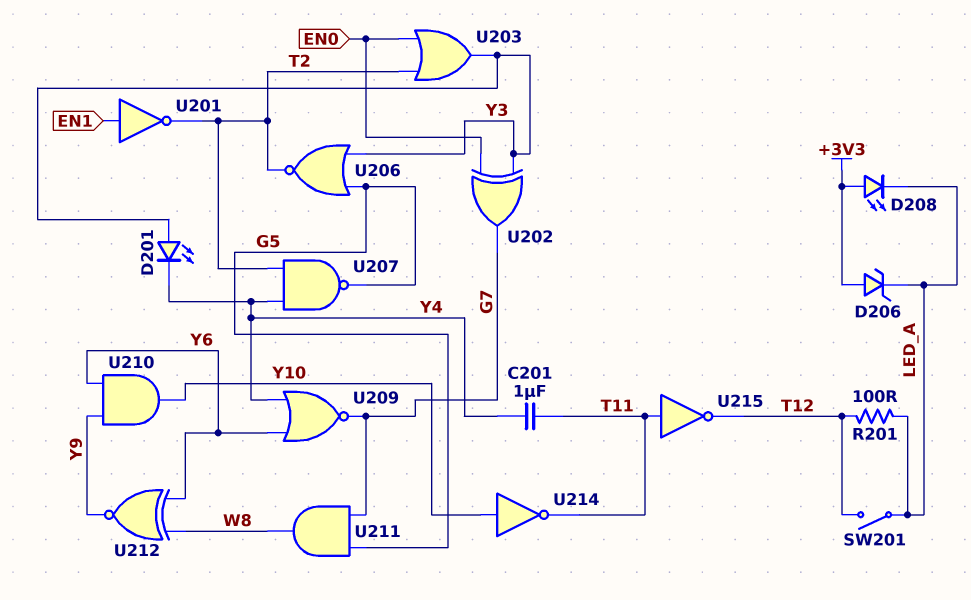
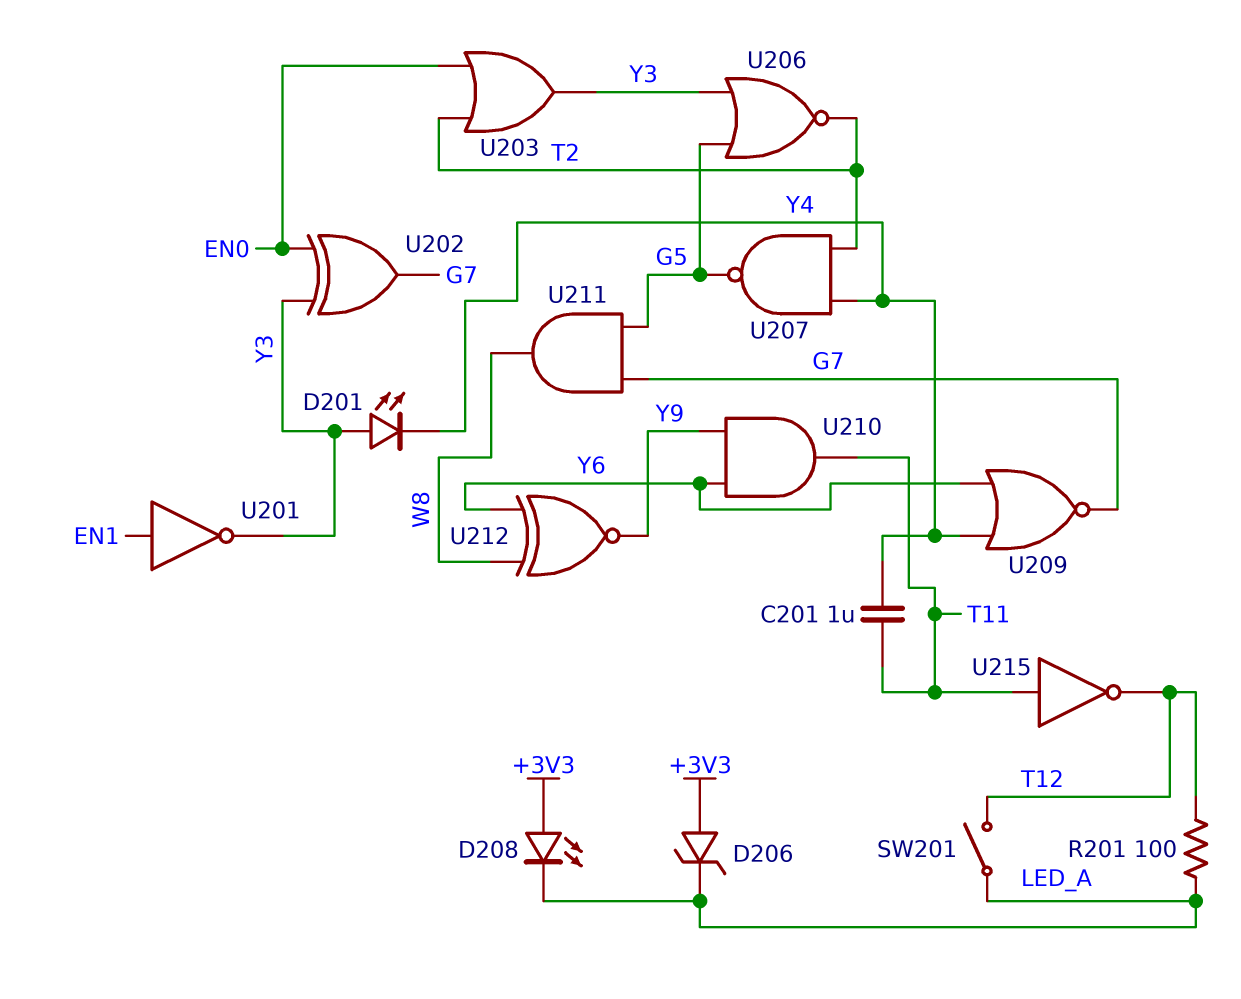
U201: NOT (in EN1, out T2) -> NOT (in EN1, out Y3)
U210: AND (in Y6, in Y9, out Y10) -> AND (in Y6, in Y9, out T11)
U214: NOT (in Y10, out T11) -> none

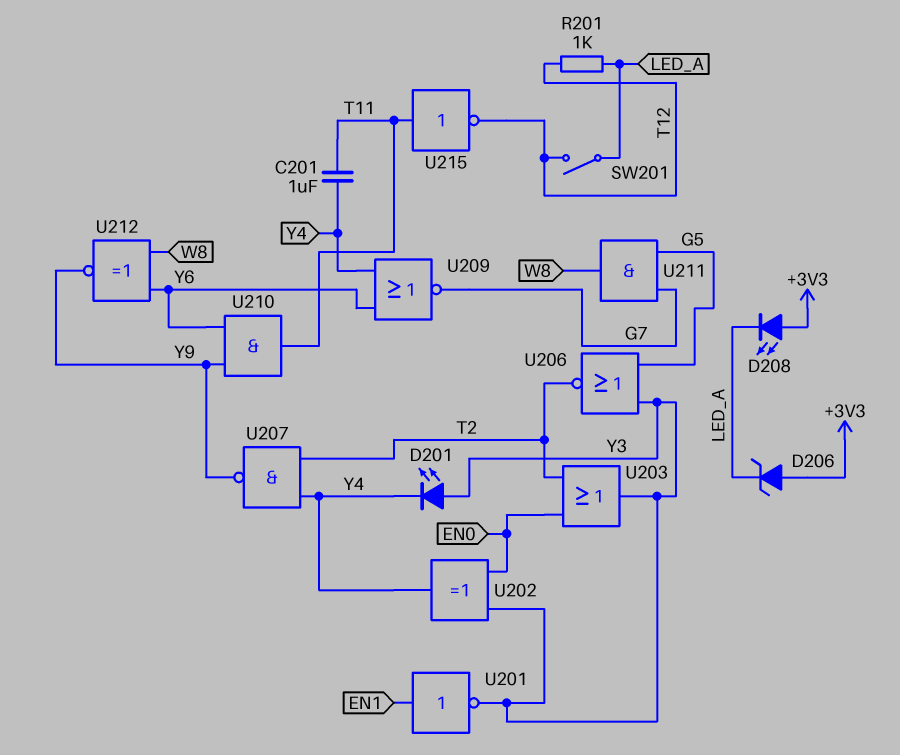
R201: 100 (LED_A, T12) -> 1k (LED_A, T12)
U202: XOR (in EN0, in Y3, out G7) -> XOR (in EN0, in Y3, out Y4)
U207: NAND (in T2, in Y4, out G5) -> NAND (in T2, in Y4, out Y9)

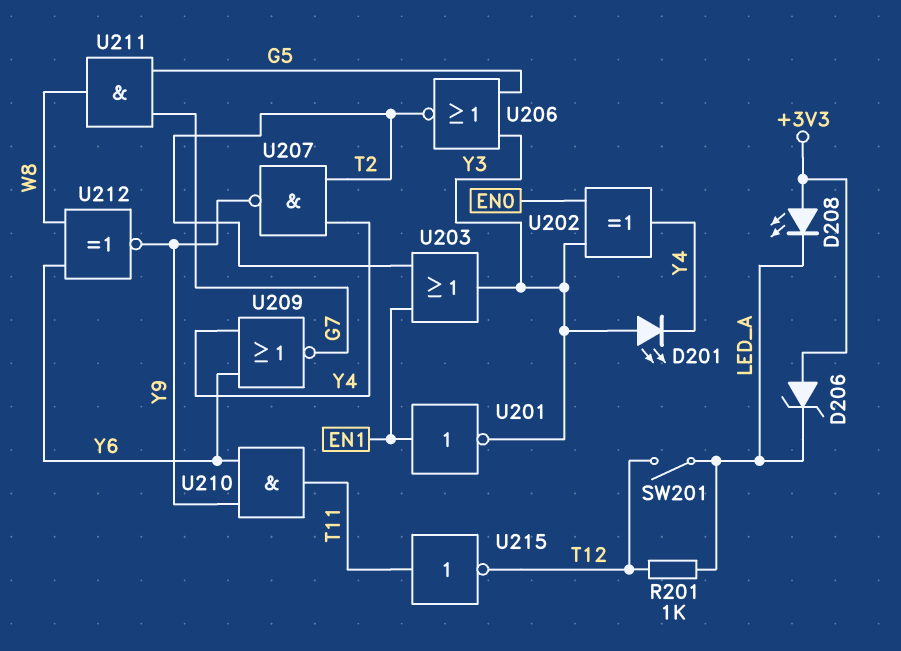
C201: 1uF (T11, Y4) -> none
U203: OR (in EN0, in T2, out Y3) -> OR (in EN1, in T2, out Y3)

